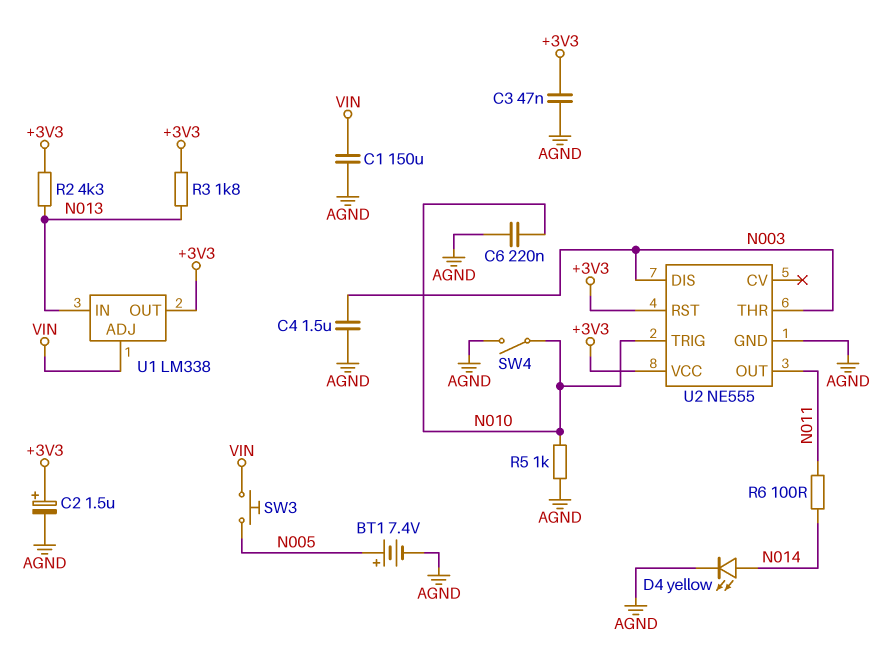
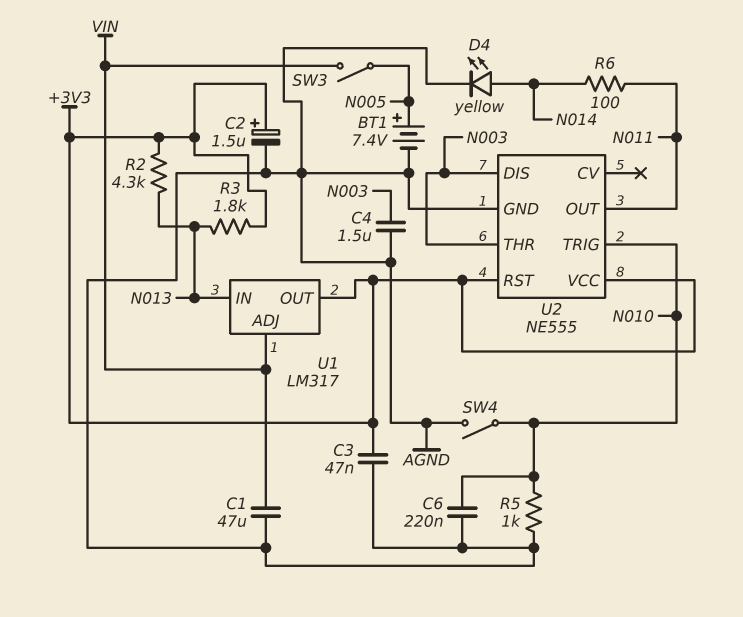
C1: 150uF (AGND, VIN) -> 47uF (AGND, VIN)
SW3: button (N005, VIN) -> switch (N005, VIN)
U1: LM338 -> LM317

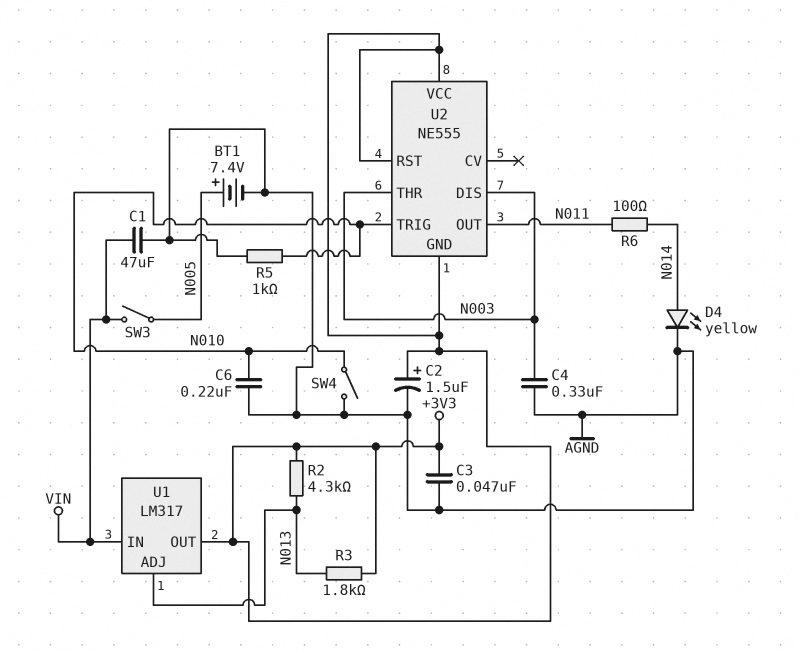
C4: 1.5uF (AGND, N003) -> 330nF (AGND, N003)
U1 pin ADJ: VIN -> N013
U1 pin IN: N013 -> VIN
U2 pin GND: AGND -> +3V3

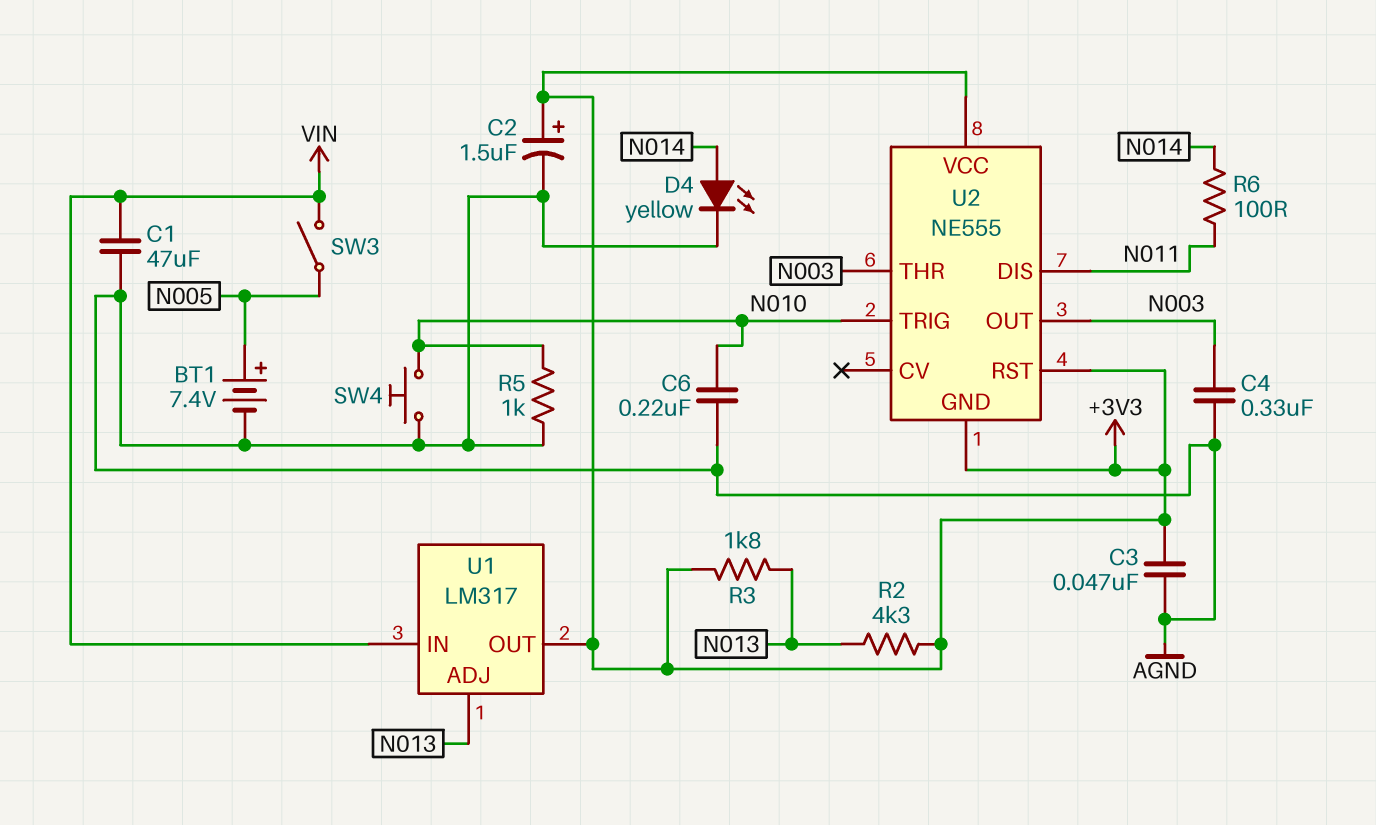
SW4: switch (AGND, N010) -> button (AGND, N010)
U2 pin DIS: N003 -> N011
U2 pin OUT: N011 -> N003

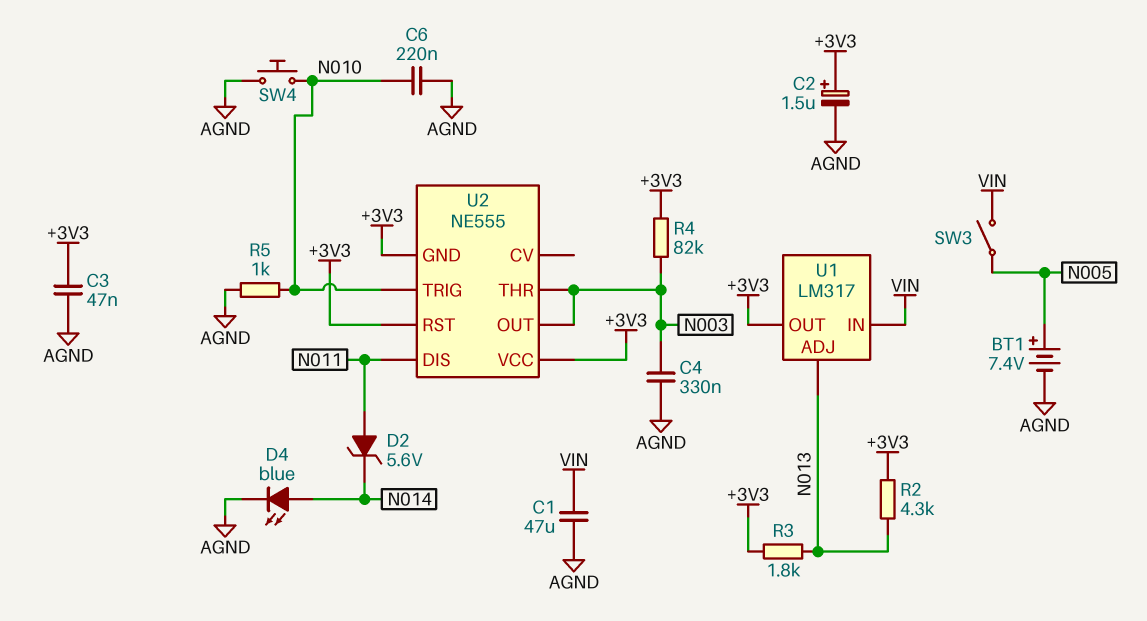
D2: none -> zener 5.6V (A N011, K N014)
D4: LED yellow (A N014, K AGND) -> LED blue (A N014, K AGND)
R4: none -> 82k (+3V3, N003)
R6: 100 (N011, N014) -> none

